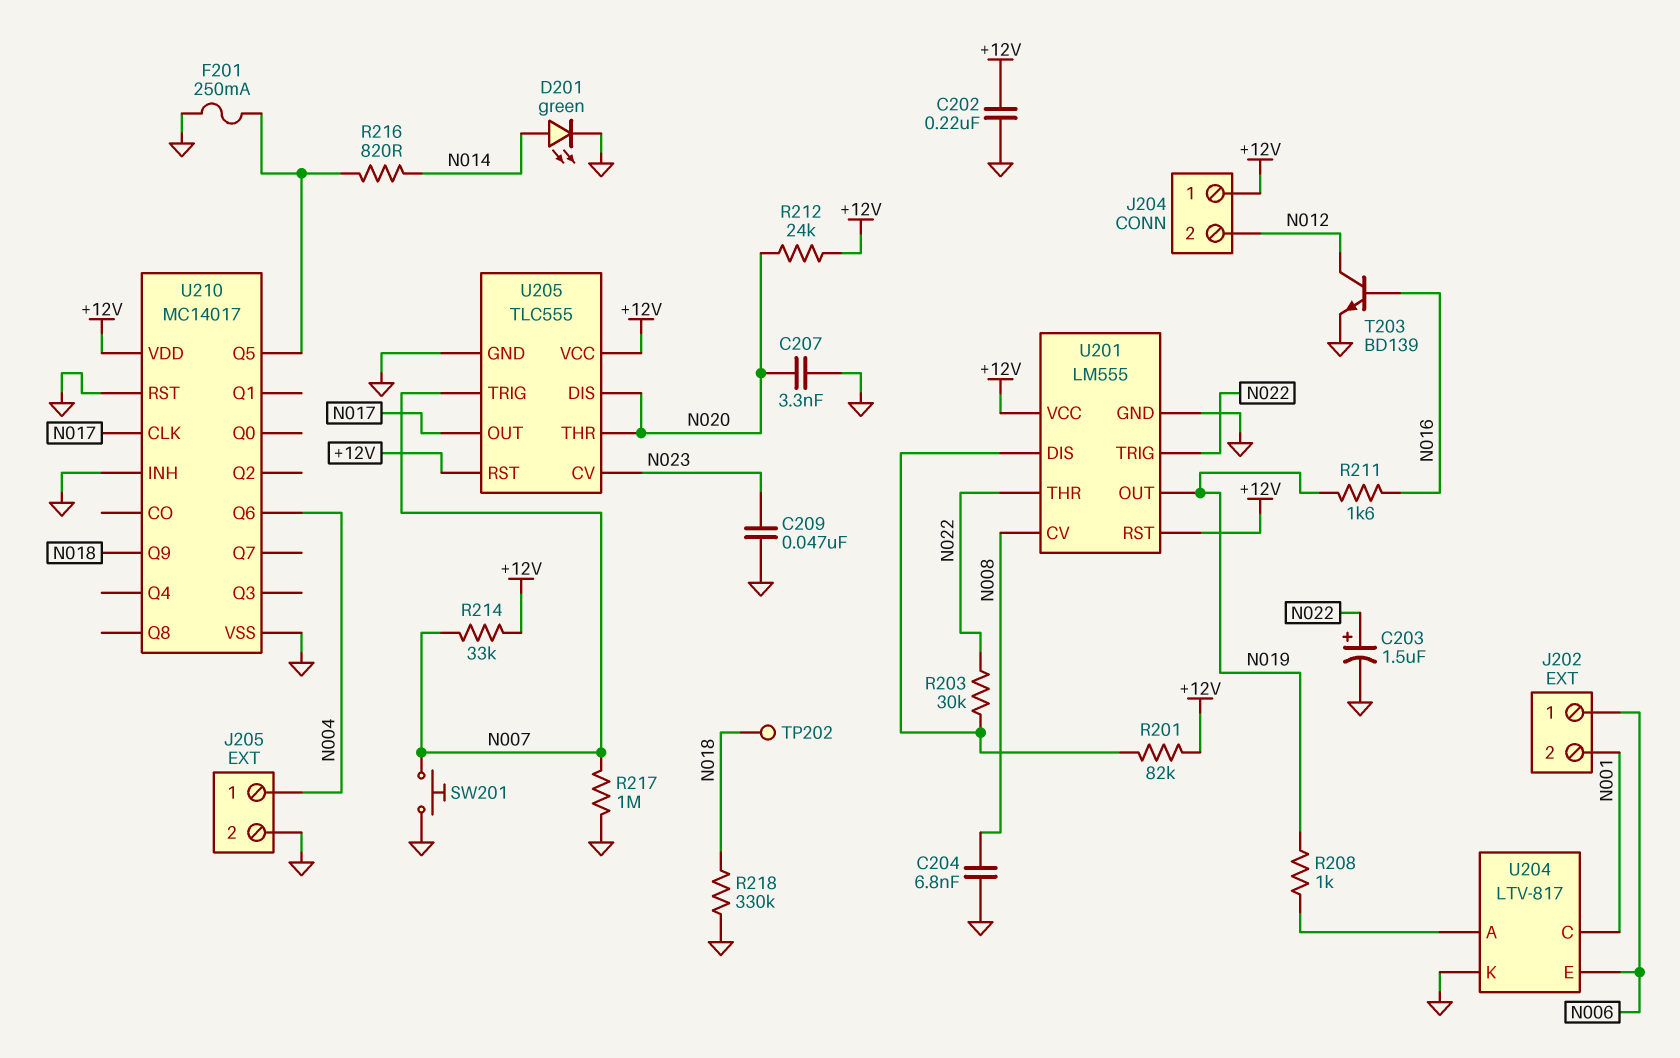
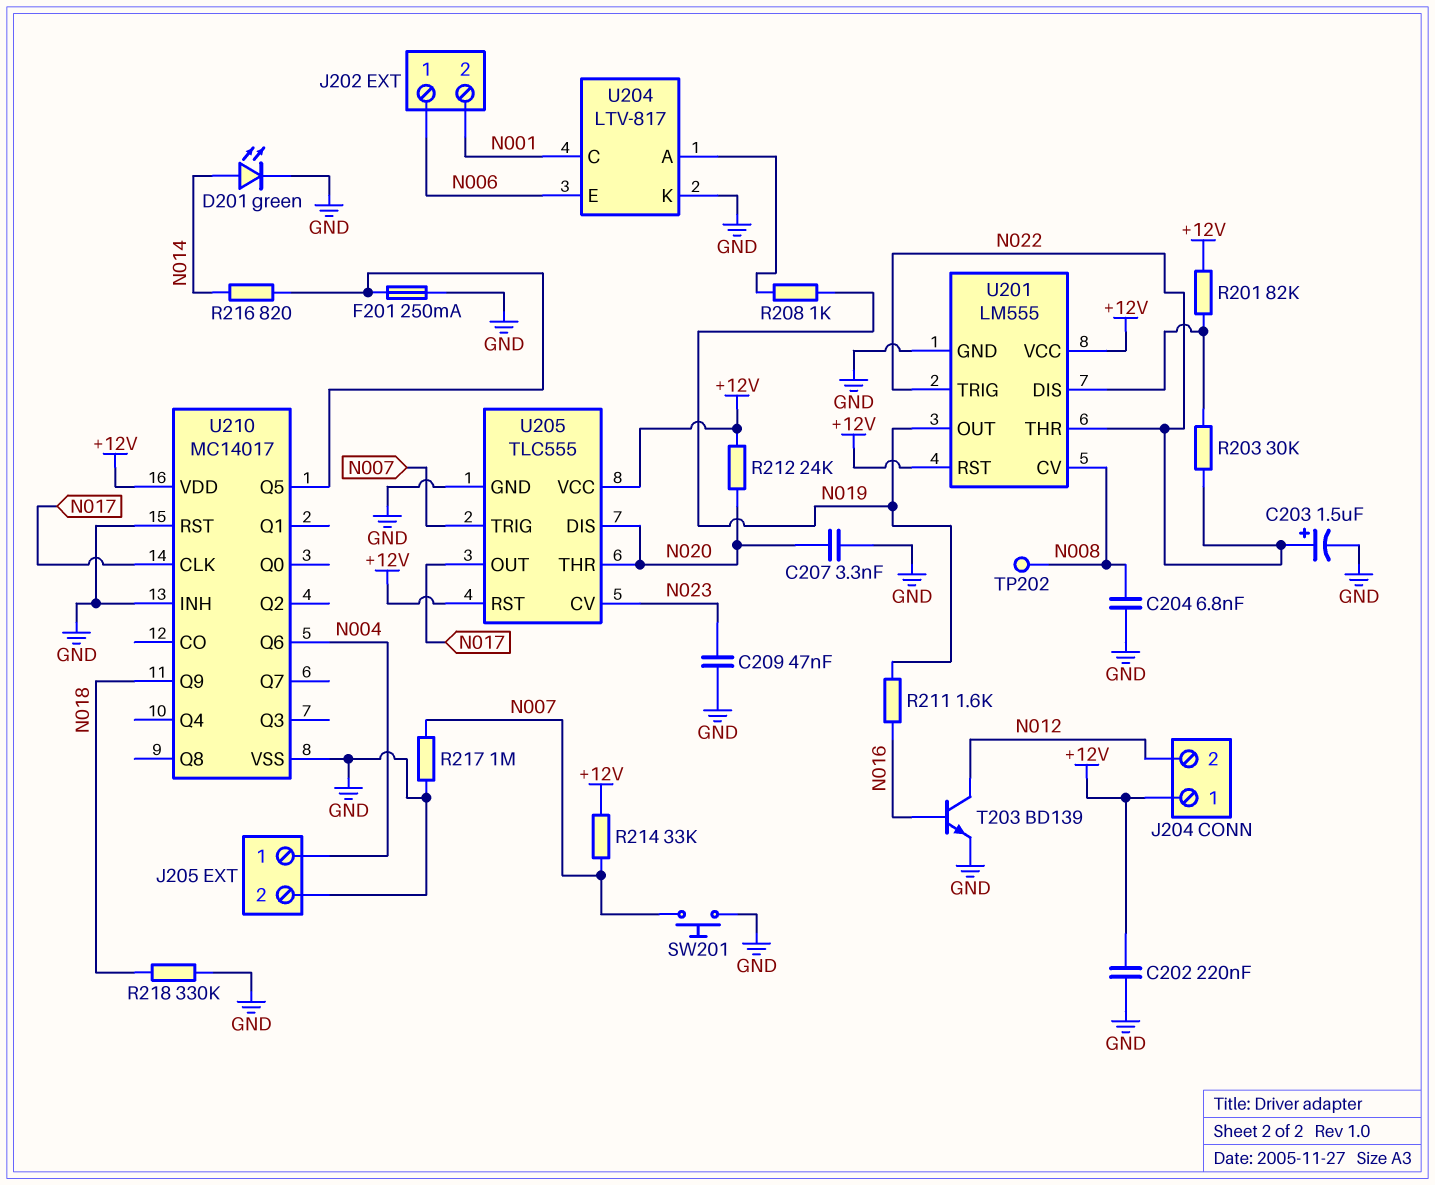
TP202: test point (N018) -> test point (N008)

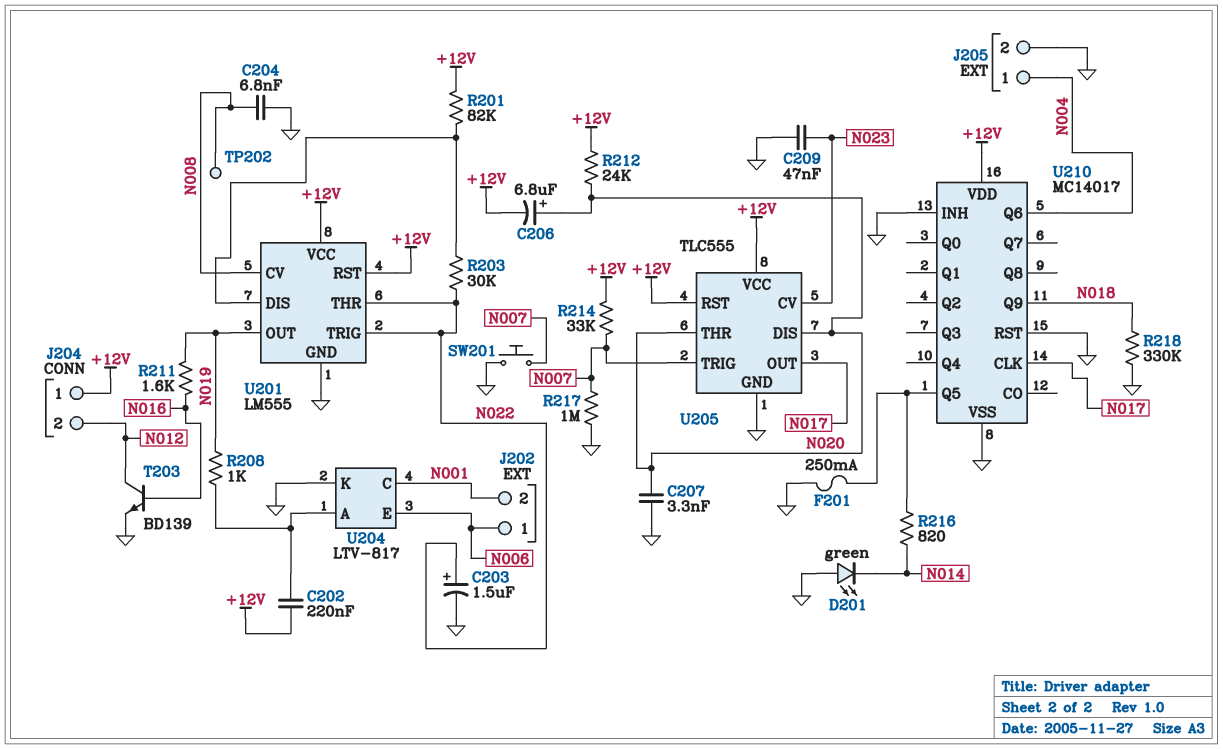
C202: 220nF (+12V, GND) -> 220nF (+12V, U204/A)
C206: none -> 6.8uF (plus N020, minus +12V)
D201: LED green (A N014, K GND) -> LED green (A GND, K N014)

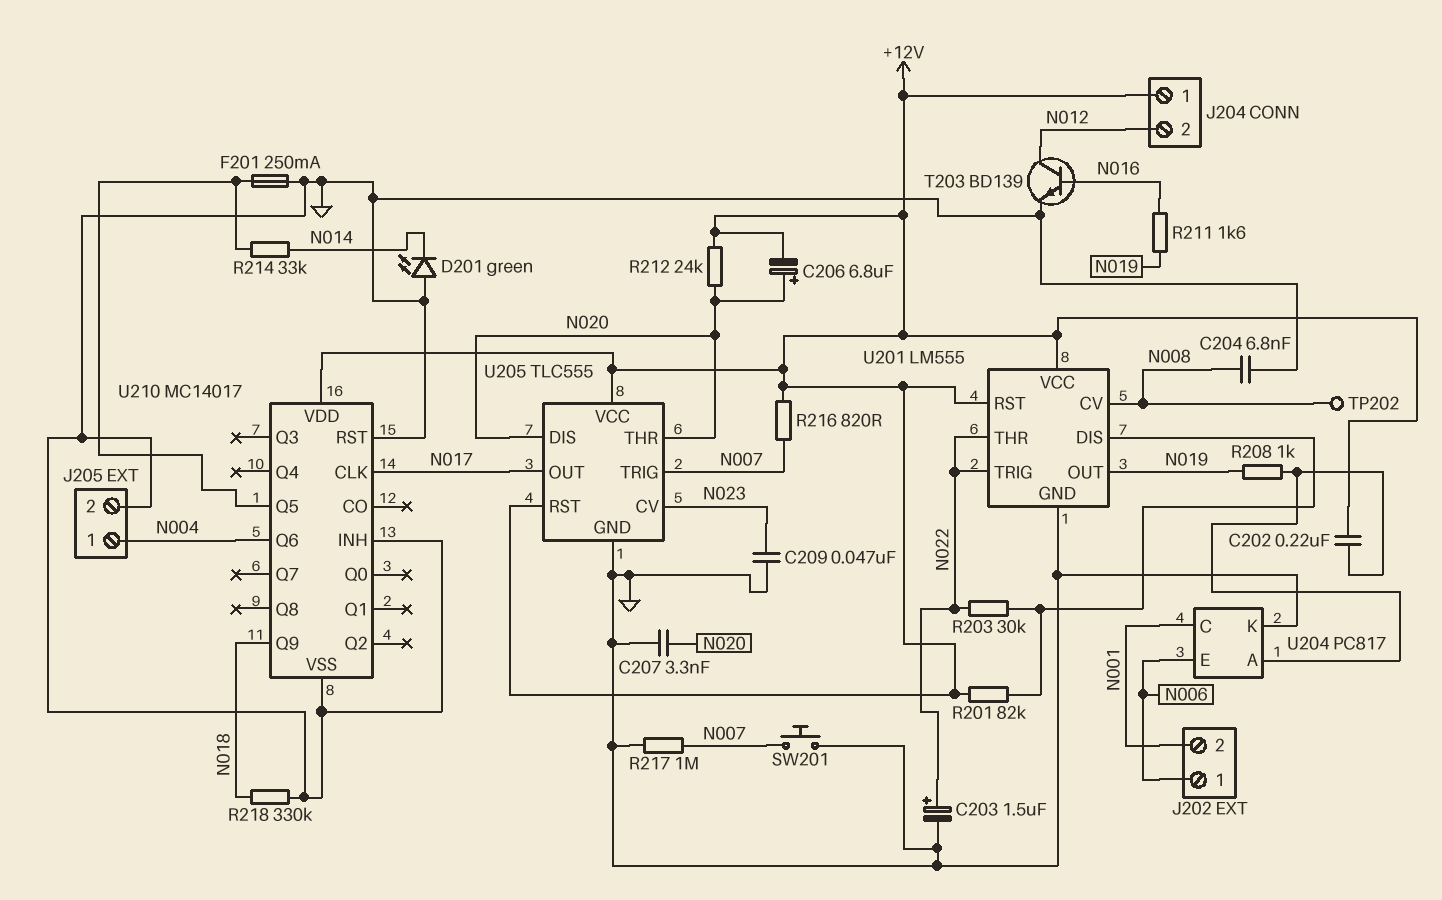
R214: 33k (+12V, N007) -> 33k (N014, U210/Q5)
R216: 820 (N014, U210/Q5) -> 820 (+12V, N007)
U204: LTV-817 -> PC817

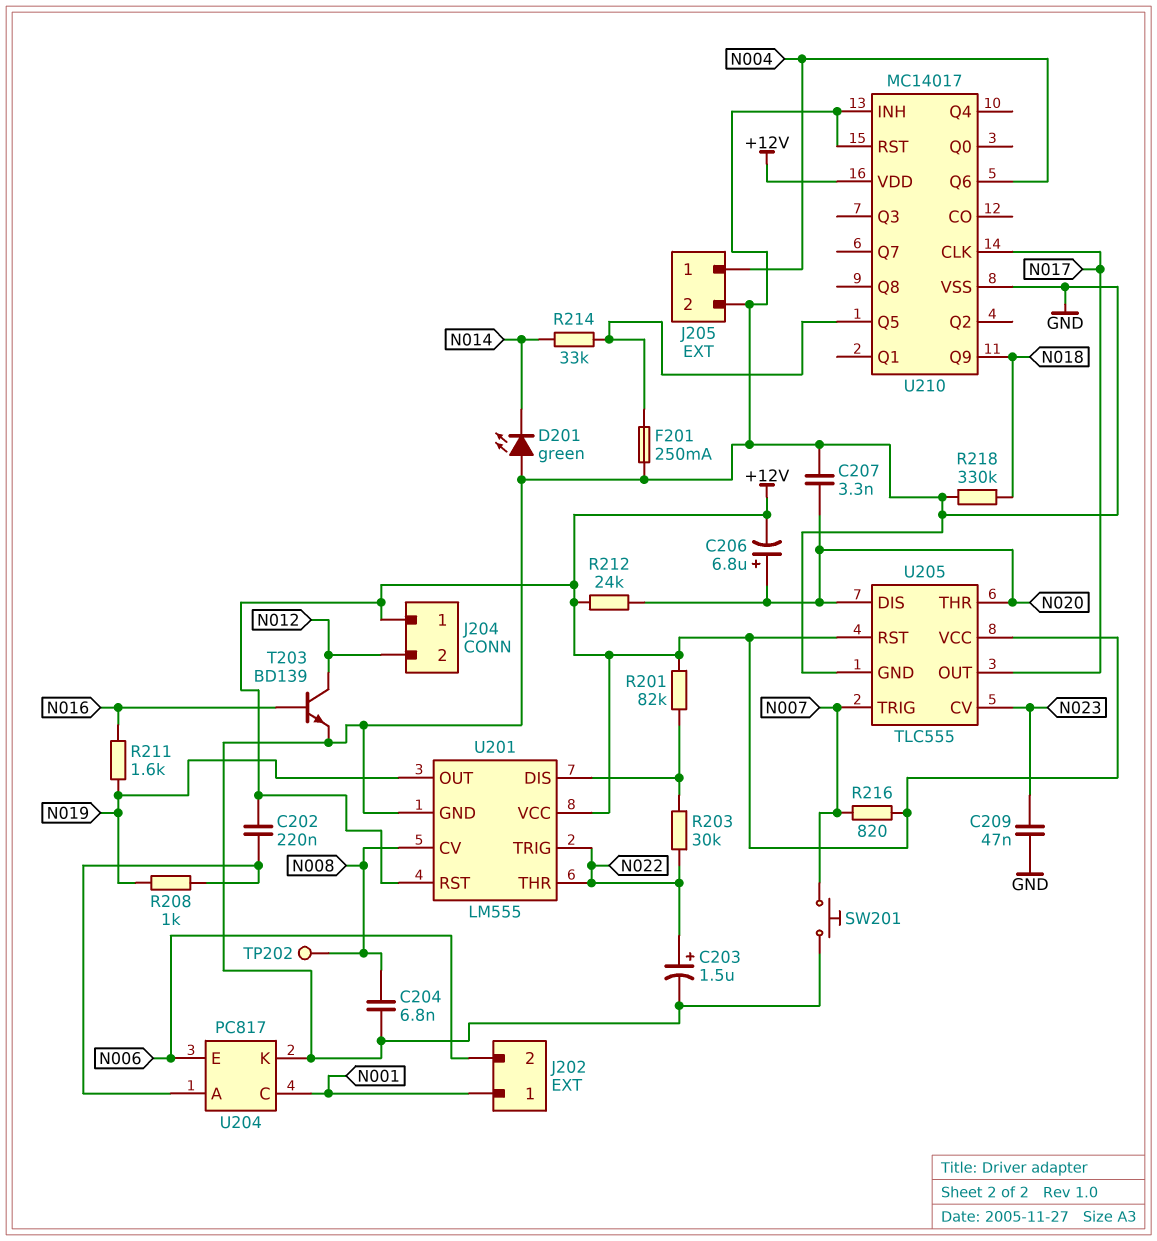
J202 pin 1: N006 -> N001
J202 pin 2: N001 -> N006
R217: 1M (GND, N007) -> none

